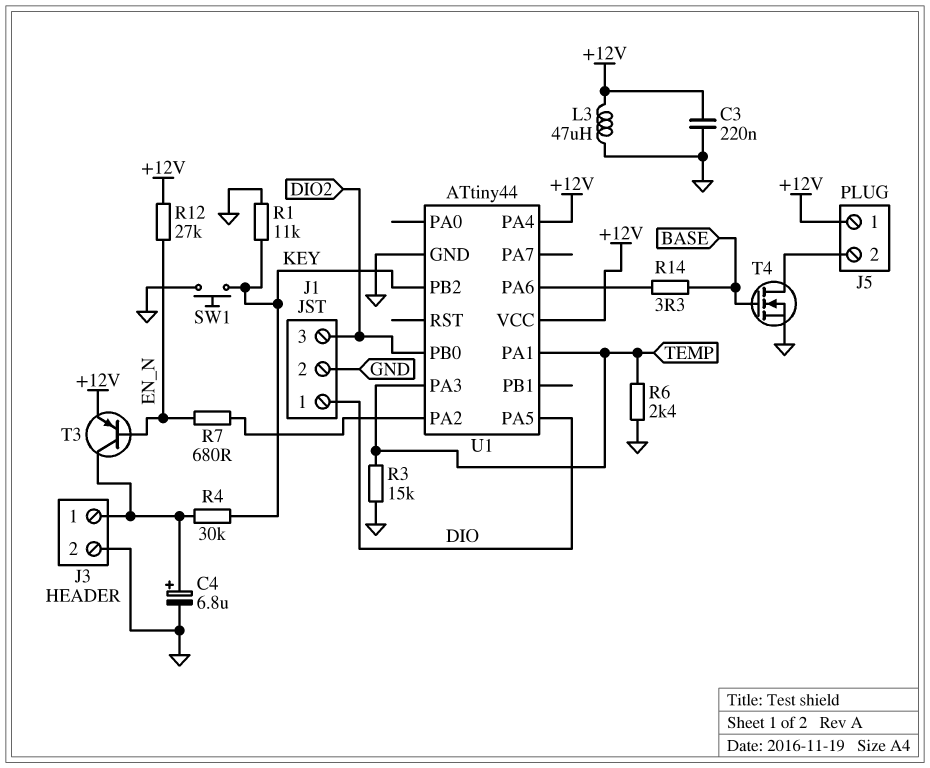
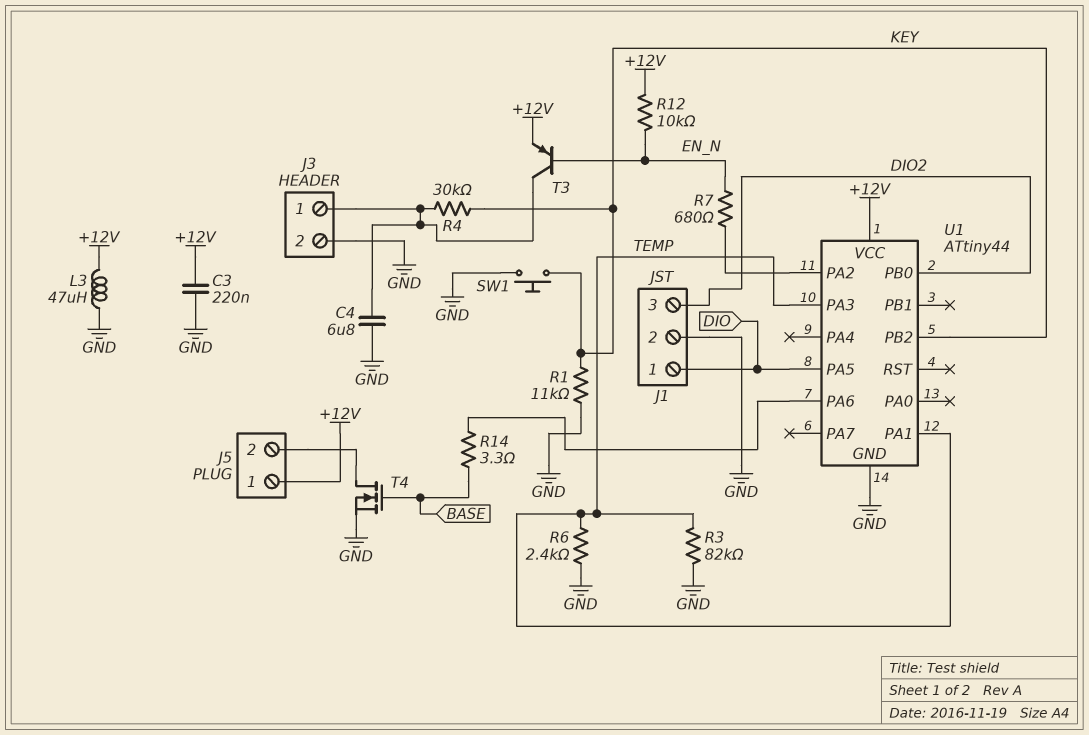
C4: 6.8uF (plus J3/1, minus GND) -> 6.8uF (GND, J3/1)
R3: 15k (GND, TEMP) -> 82k (GND, TEMP)
R12: 27k (+12V, EN_N) -> 10k (+12V, EN_N)
U1 pin PA4: +12V -> none

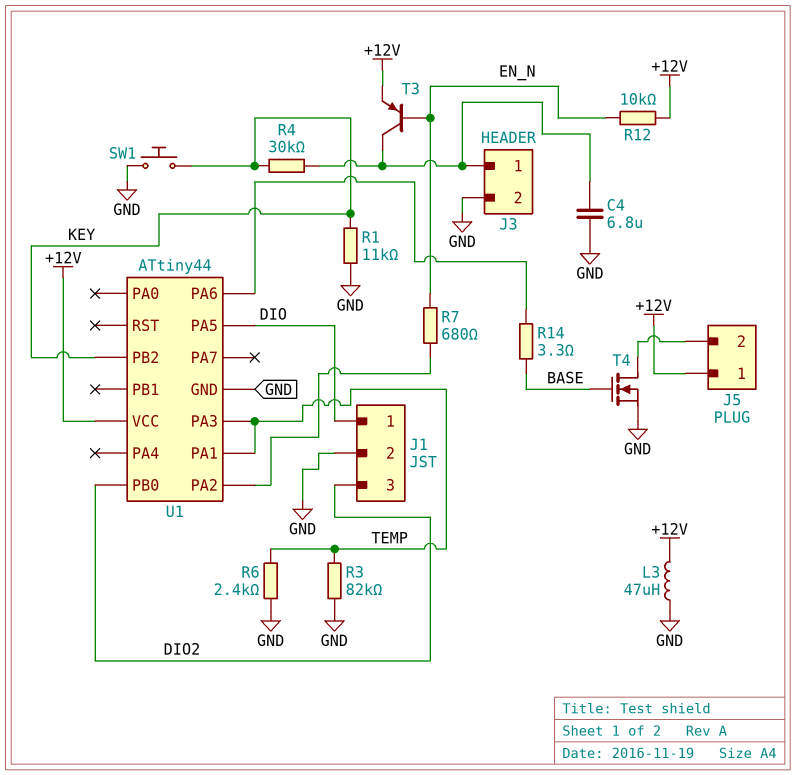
C3: 220nF (+12V, GND) -> none

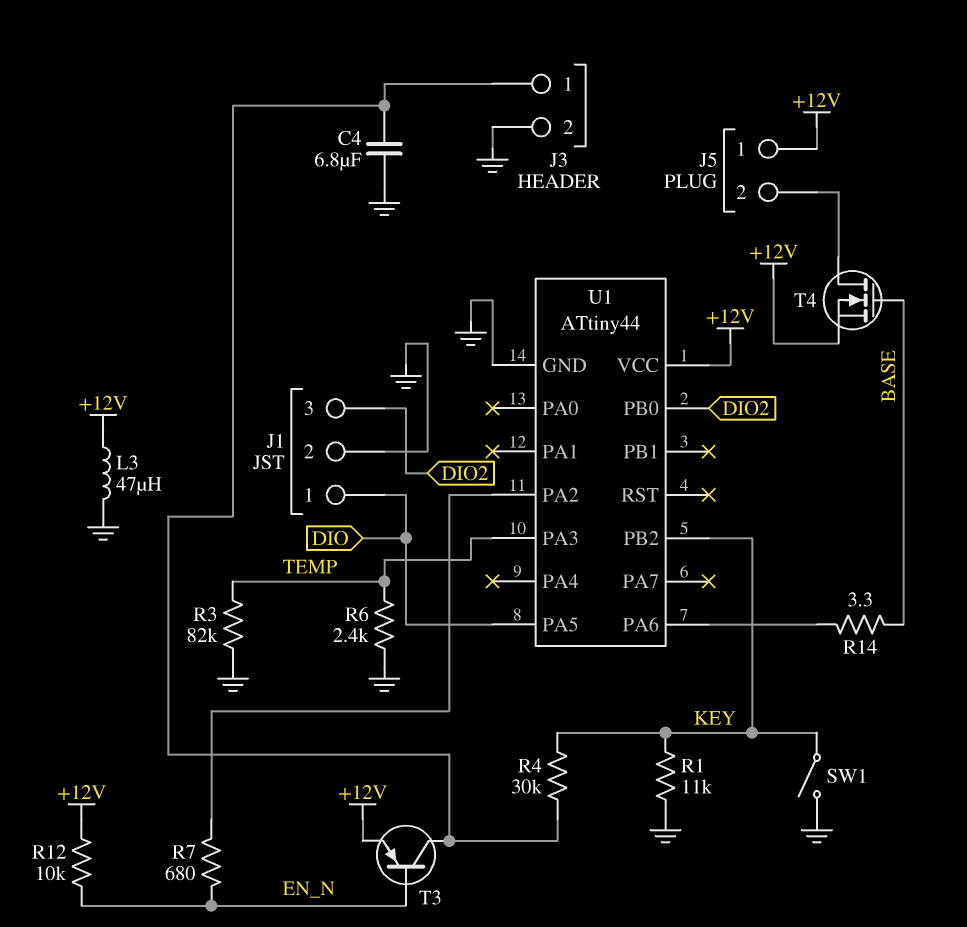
SW1: button (GND, KEY) -> switch (GND, KEY)
T4: NMOS (G BASE, D J5/2, S GND) -> NMOS (G BASE, D J5/2, S +12V)
U1 pin PA1: TEMP -> none

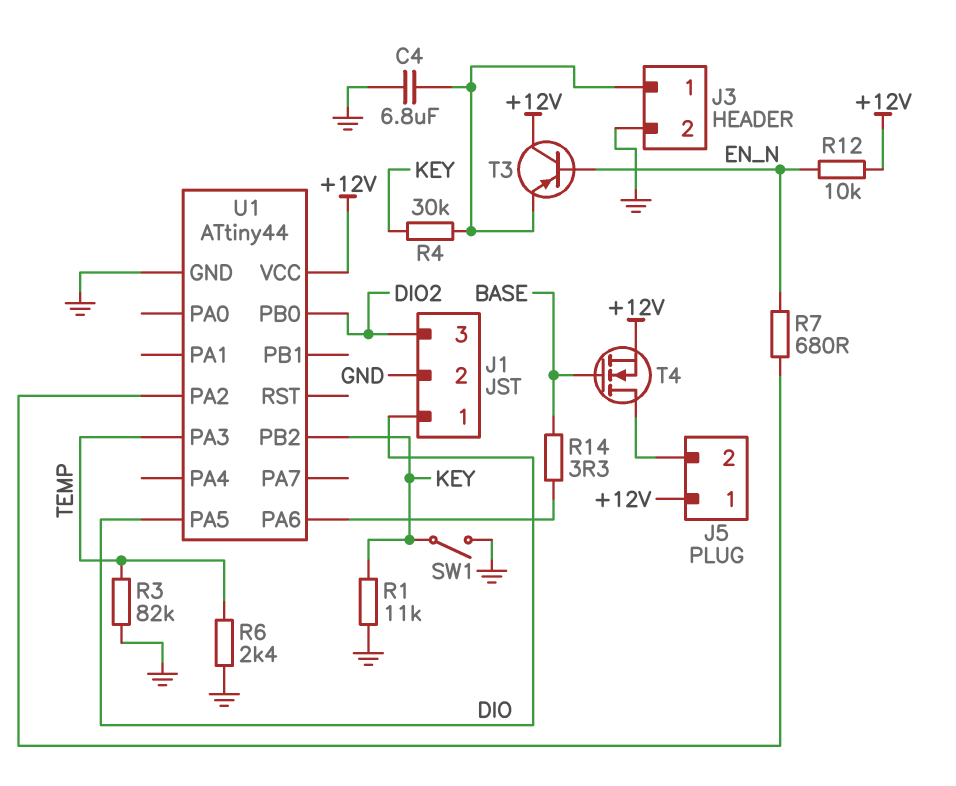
L3: 47uH (+12V, GND) -> none
T3: PNP (B EN_N, C J3/1, E +12V) -> PNP (B EN_N, C +12V, E J3/1)

